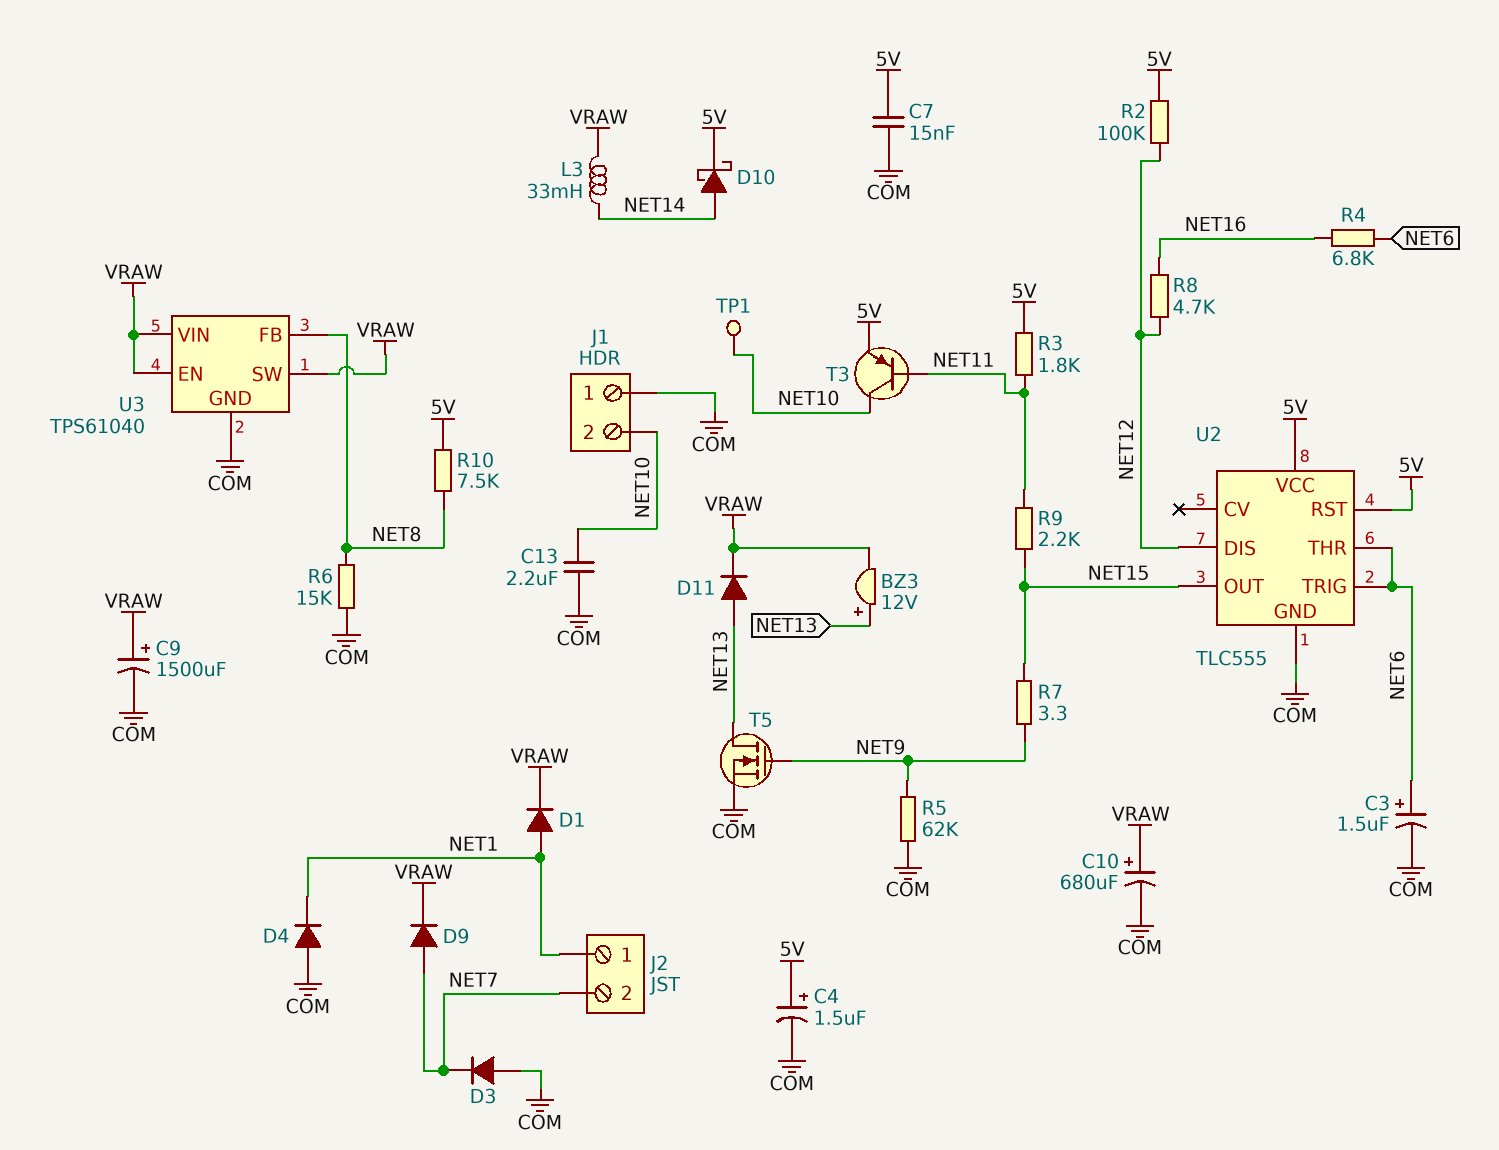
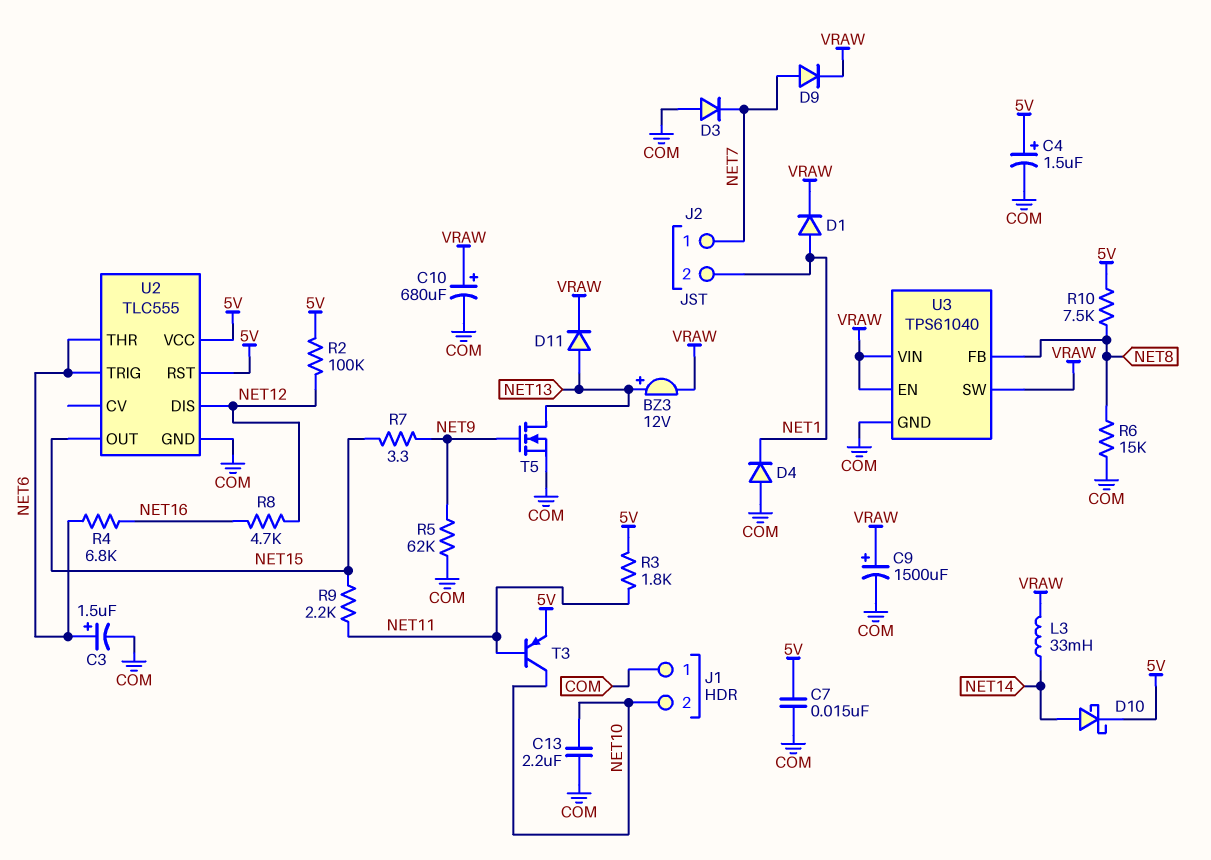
J2 pin 1: NET1 -> NET7
J2 pin 2: NET7 -> NET1
TP1: test point (NET10) -> none

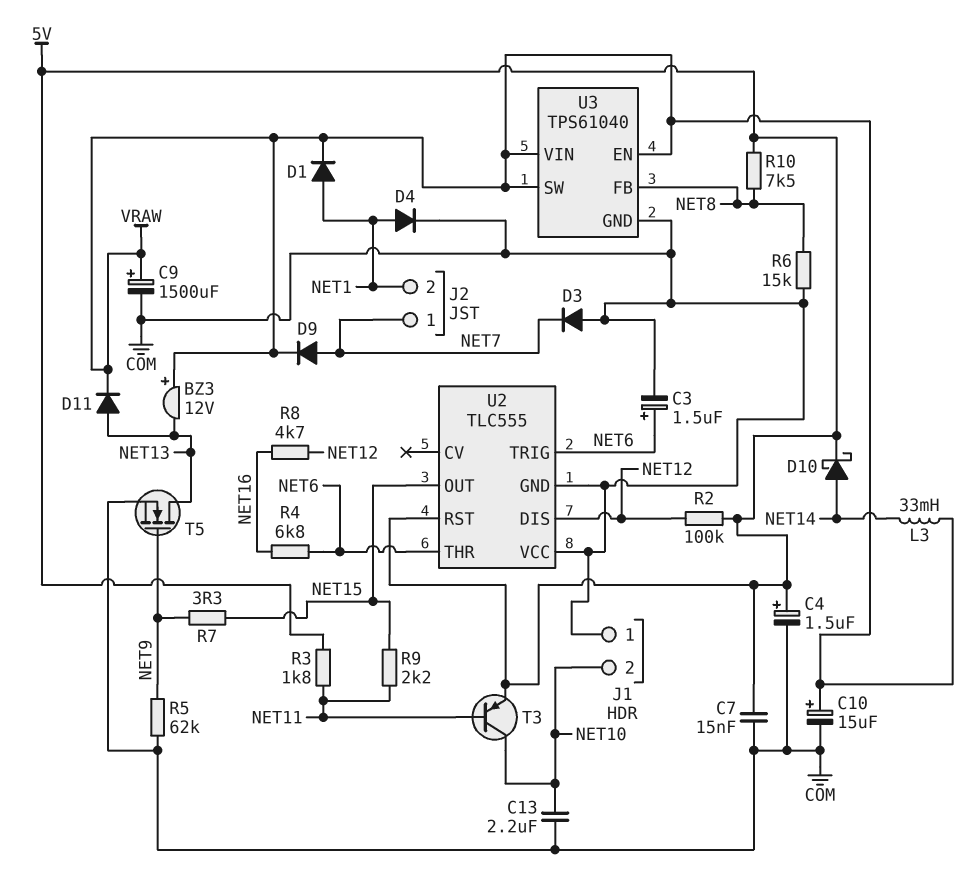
BZ3: buzzer 12V (plus NET13, minus VRAW) -> buzzer 12V (plus VRAW, minus NET13)
C10: 680uF (plus VRAW, minus COM) -> 15uF (plus VRAW, minus COM)
D4: diode (A COM, K NET1) -> diode (A NET1, K COM)
U2 pin VCC: 5V -> COM

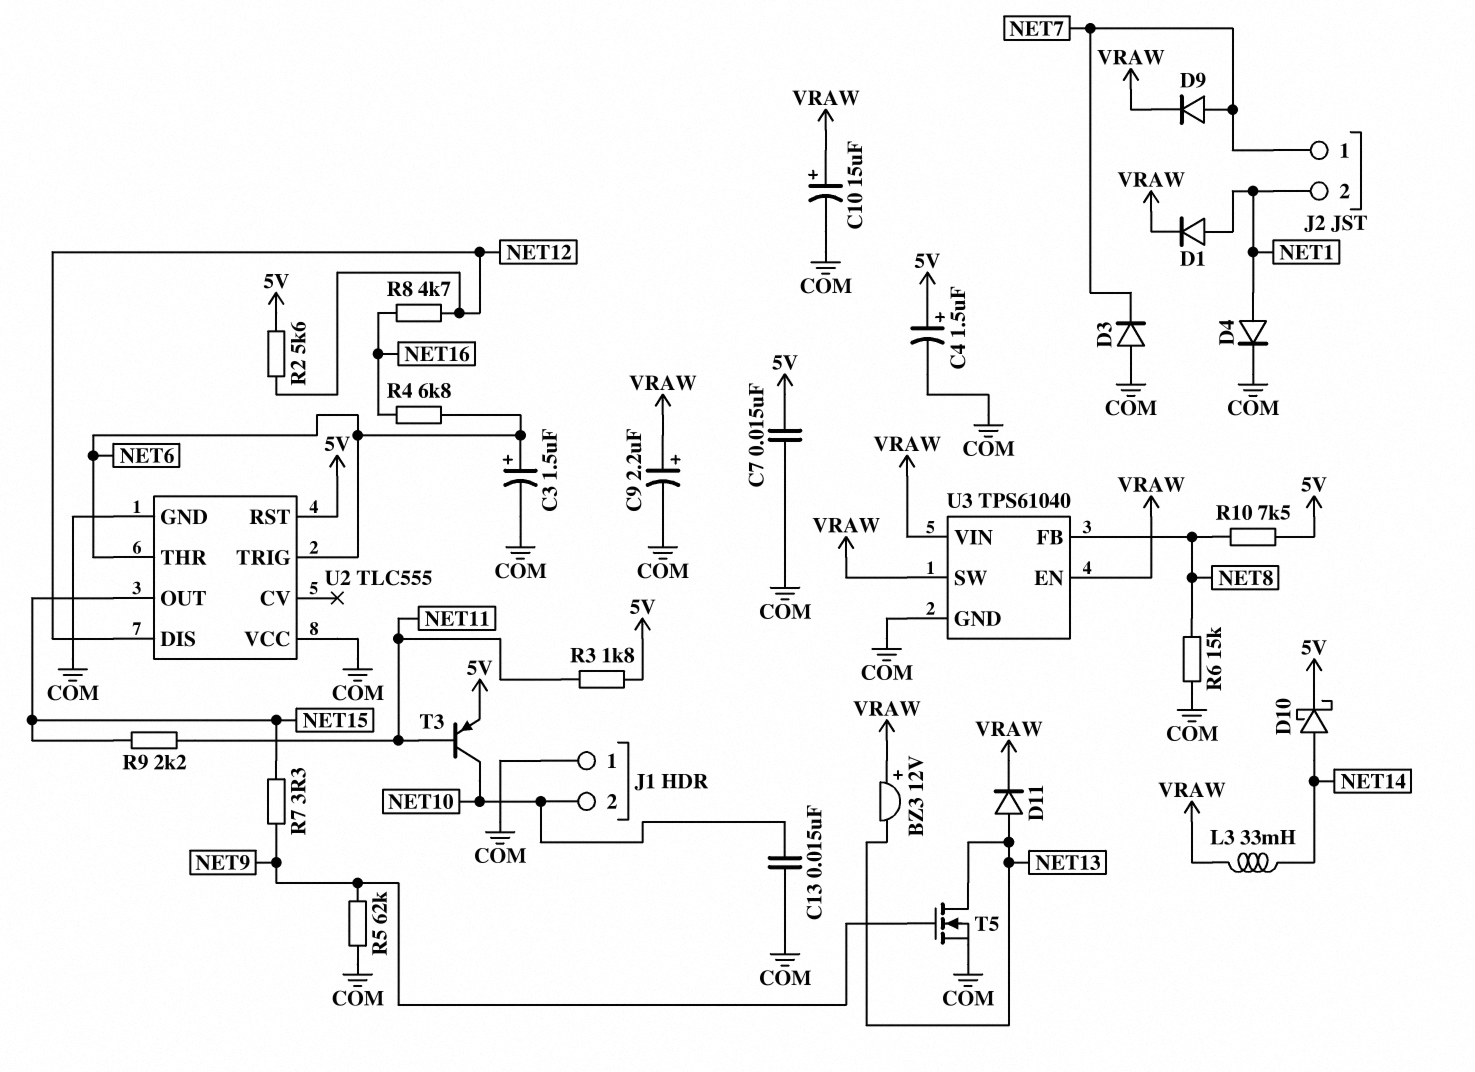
C9: 1500uF (plus VRAW, minus COM) -> 2.2uF (plus VRAW, minus COM)
C13: 2.2uF (COM, NET10) -> 15nF (COM, NET10)
R2: 100k (5V, NET12) -> 5.6k (5V, NET12)

